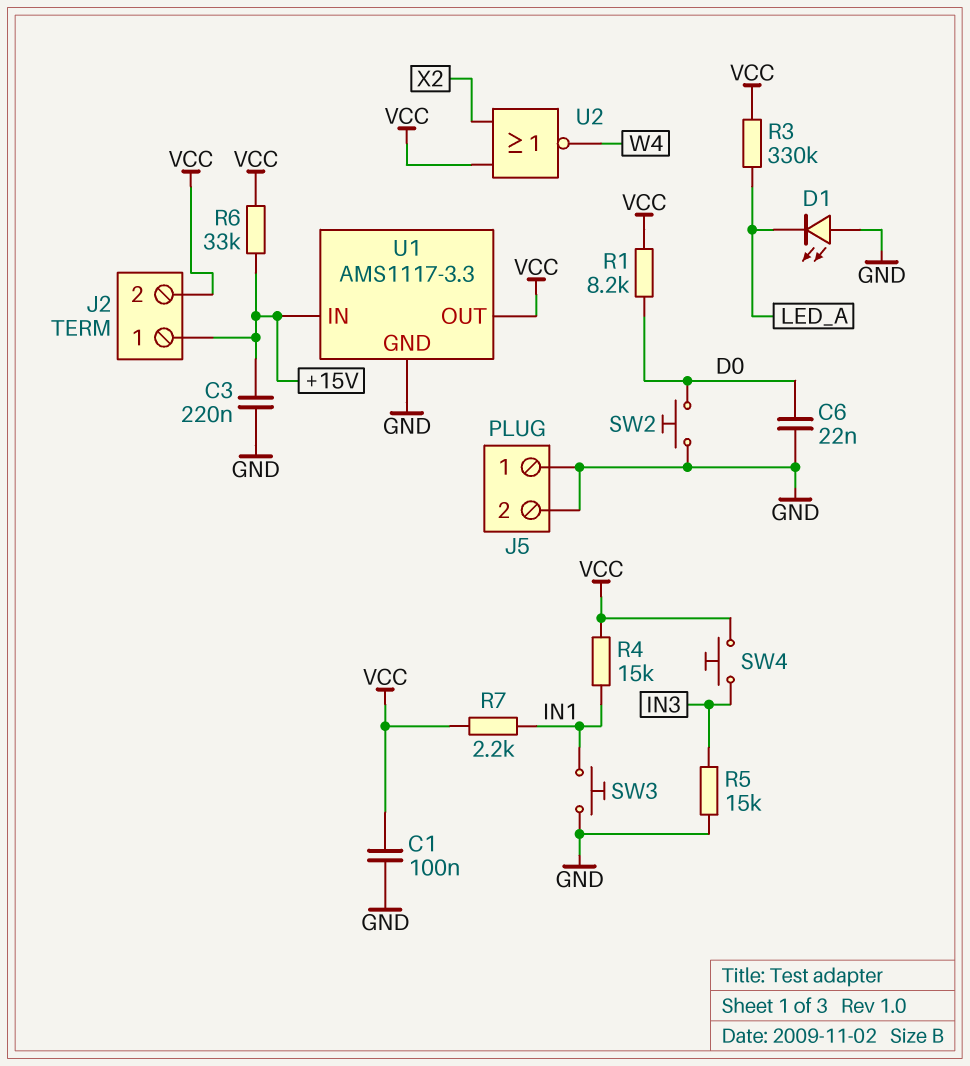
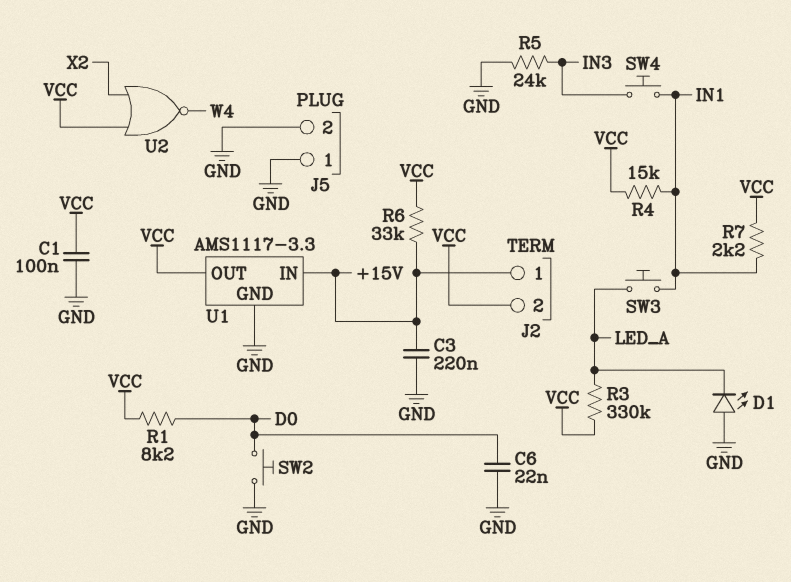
R5: 15k (GND, IN3) -> 24k (GND, IN3)
SW3: button (GND, IN1) -> button (IN1, LED_A)
SW4: button (IN3, VCC) -> button (IN1, IN3)

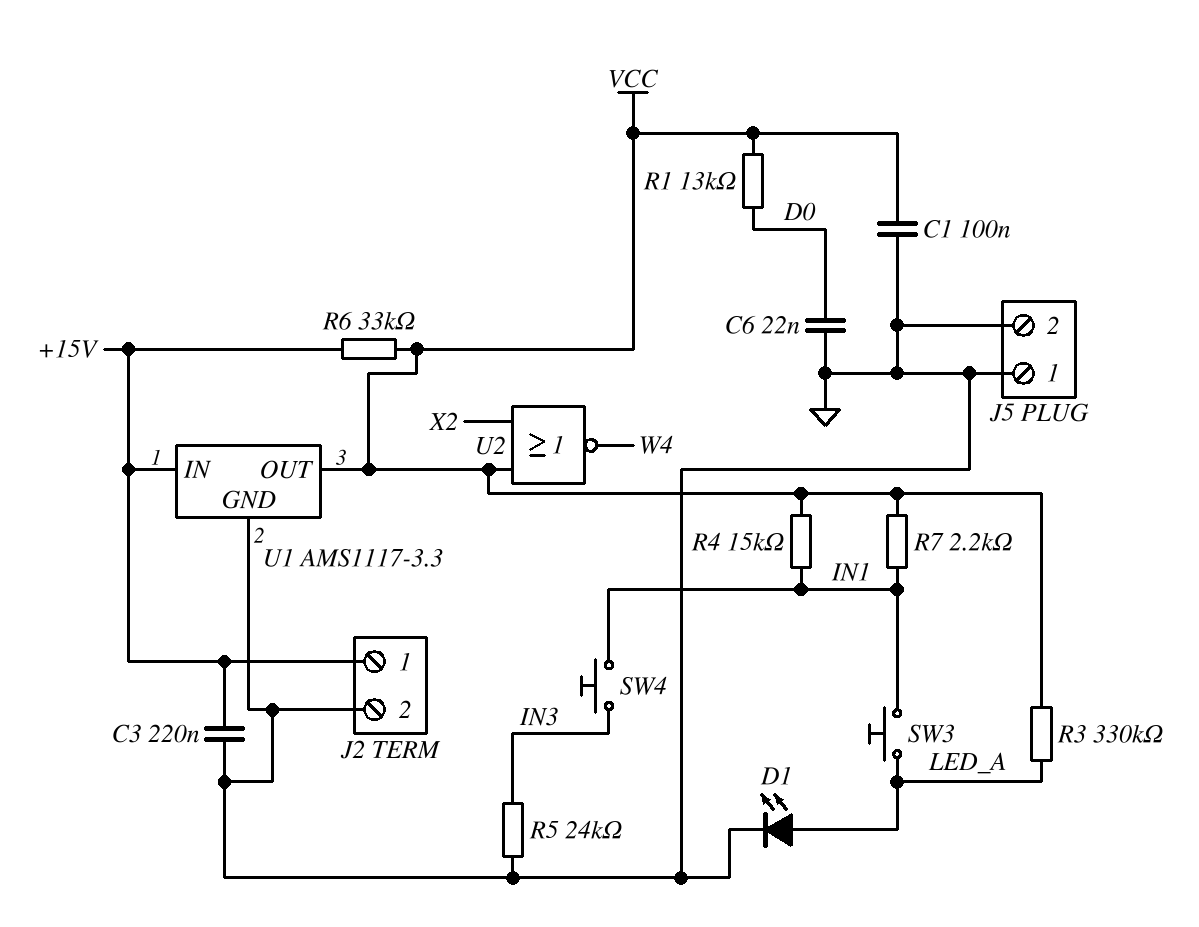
D1: LED (A GND, K LED_A) -> LED (A LED_A, K GND)
J2 pin 2: VCC -> GND
R1: 8.2k (D0, VCC) -> 13k (D0, VCC)
SW2: button (D0, GND) -> none

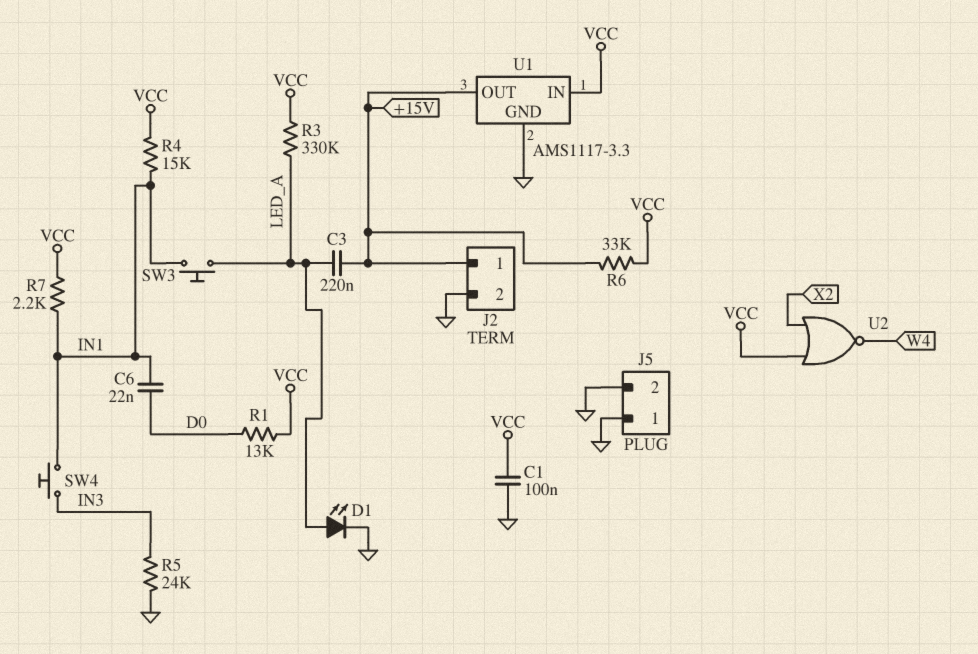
C3: 220nF (+15V, GND) -> 220nF (+15V, LED_A)
C6: 22nF (D0, GND) -> 22nF (D0, IN1)
U1 pin IN: +15V -> VCC
U1 pin OUT: VCC -> +15V

